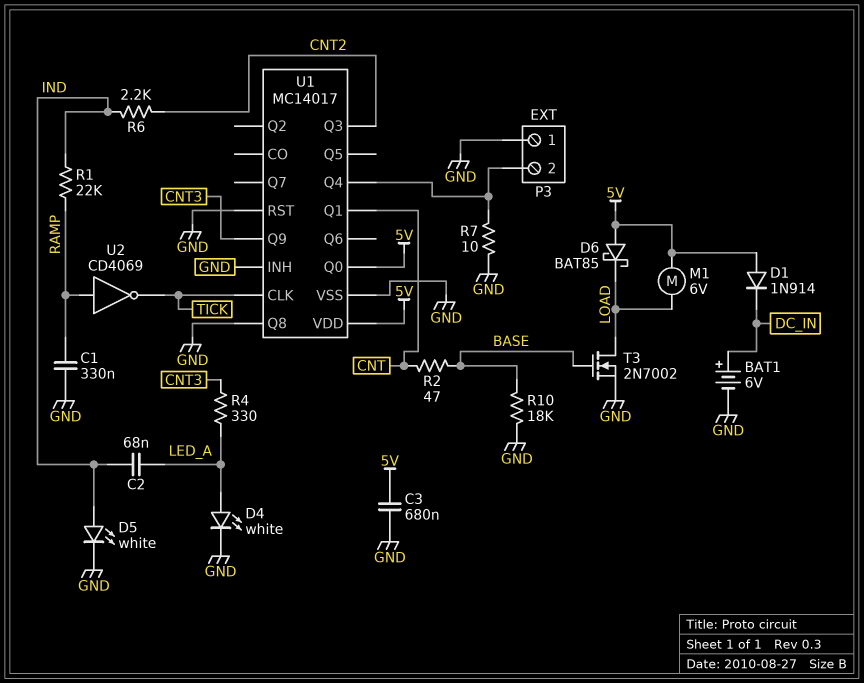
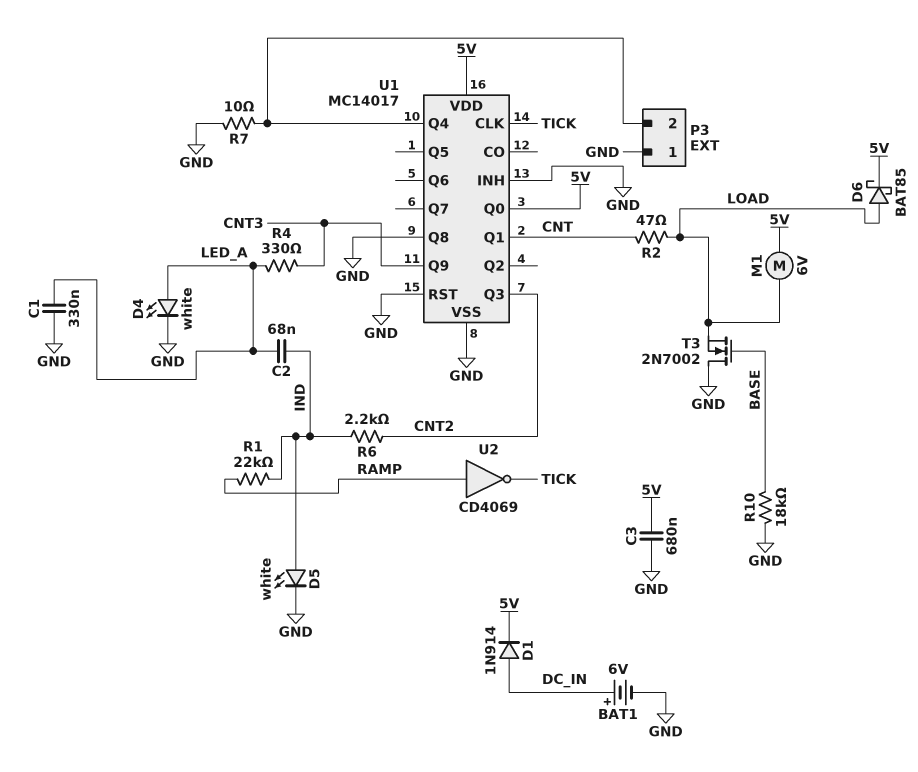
C1: 330nF (GND, RAMP) -> 330nF (GND, LED_A)
D1: diode 1N914 (A 5V, K DC_IN) -> diode 1N914 (A DC_IN, K 5V)
D6: schottky BAT85 (A 5V, K LOAD) -> schottky BAT85 (A LOAD, K 5V)
R2: 47 (BASE, CNT) -> 47 (CNT, LOAD)
T3: NMOS 2N7002 (G BASE, D LOAD, S GND) -> NMOS 2N7002 (G BASE, D GND, S LOAD)

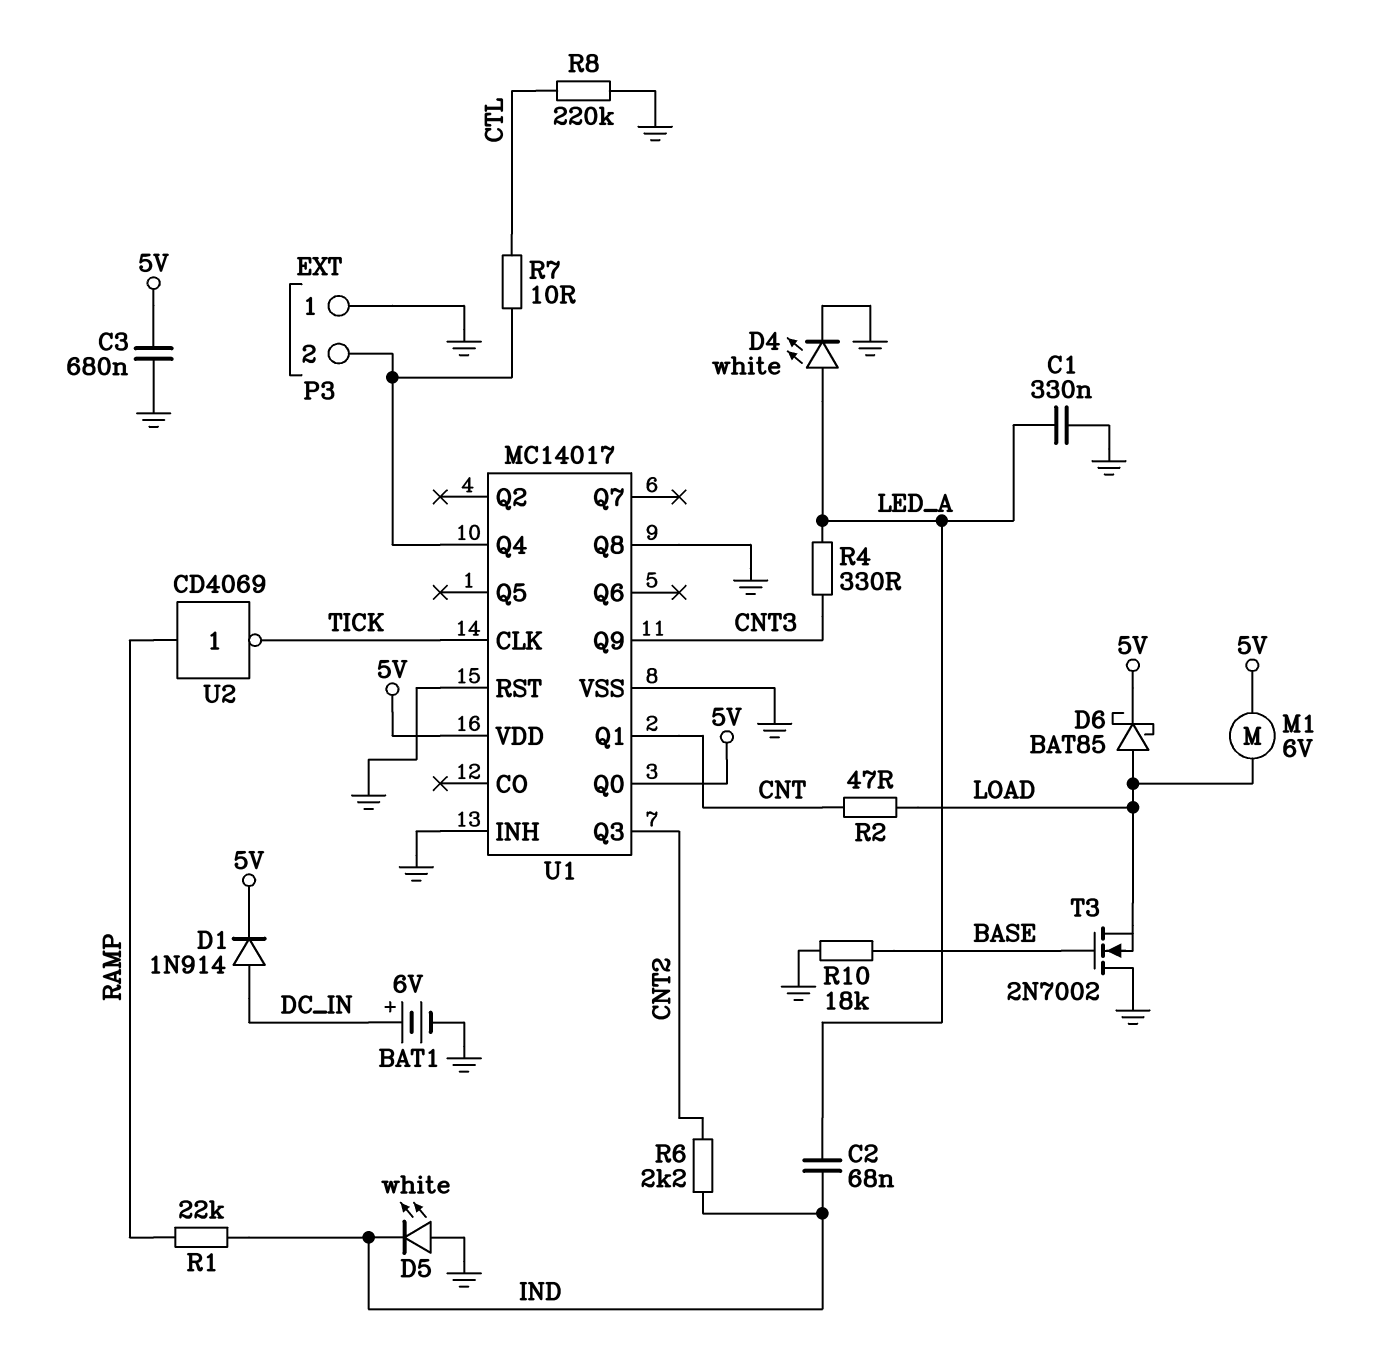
D5: LED white (A IND, K GND) -> LED white (A GND, K IND)
R7: 10 (GND, P3/2) -> 10 (CTL, P3/2)
R8: none -> 220k (CTL, GND)

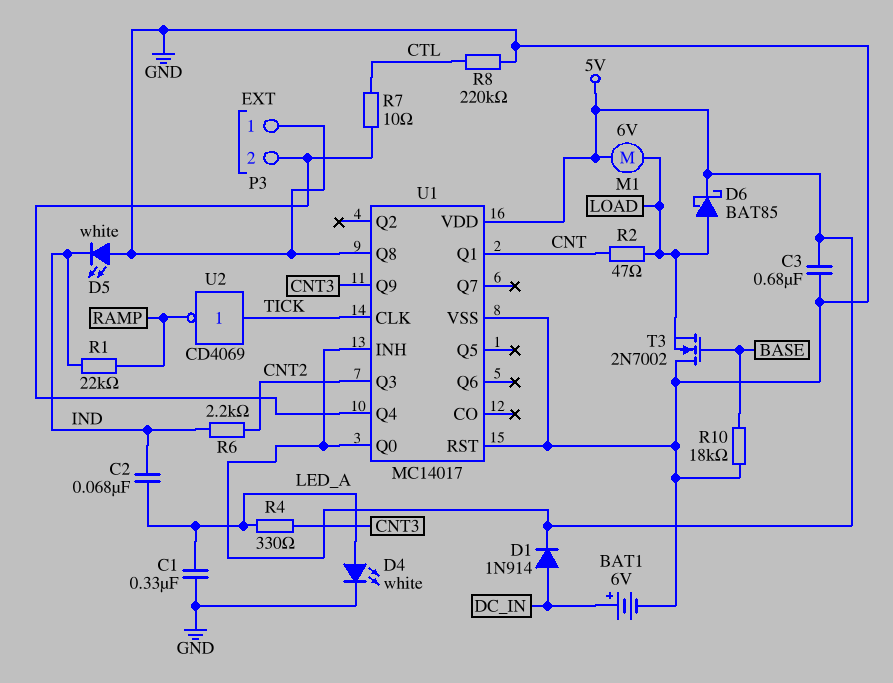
U1 pin INH: GND -> 5V
U2: NOT CD4069 (in RAMP, out TICK) -> NOT CD4069 (in TICK, out RAMP)

